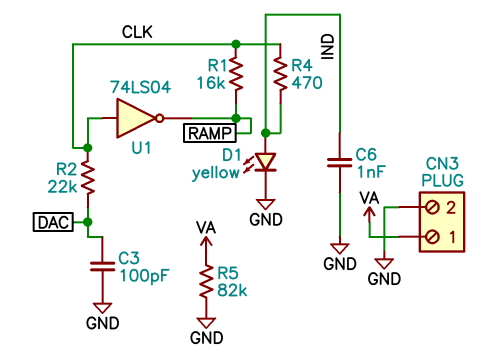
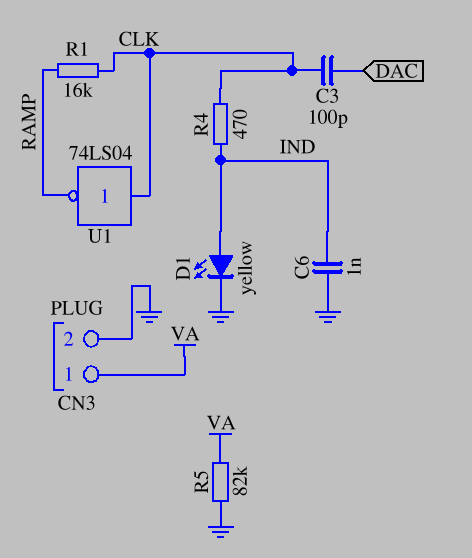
C3: 100pF (DAC, GND) -> 100pF (CLK, DAC)
R2: 22k (CLK, DAC) -> none

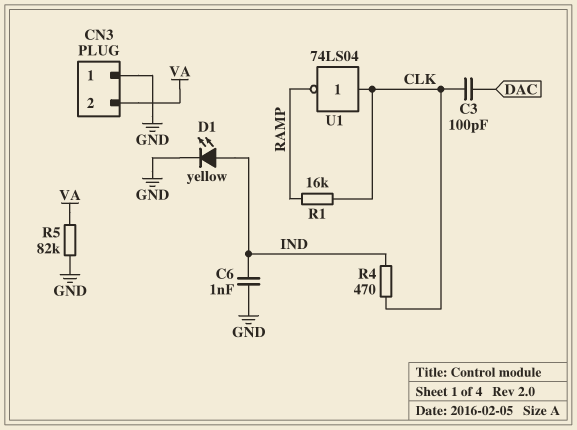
CN3 pin 1: VA -> GND
CN3 pin 2: GND -> VA

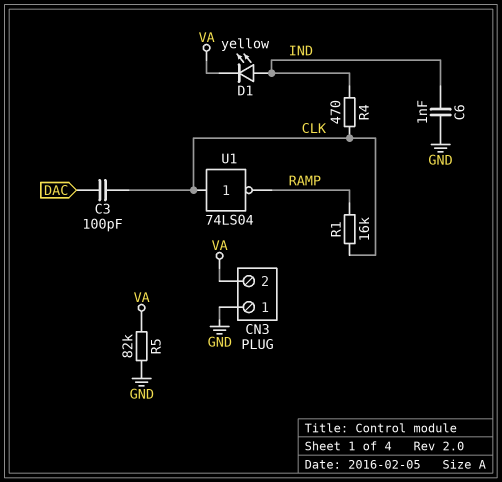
D1: LED yellow (A IND, K GND) -> LED yellow (A IND, K VA)

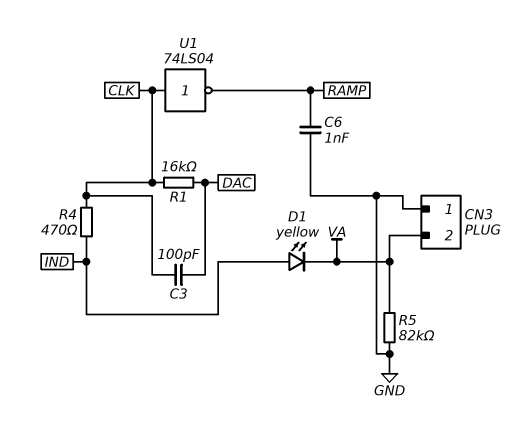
C6: 1nF (GND, IND) -> 1nF (GND, RAMP)
R1: 16k (CLK, RAMP) -> 16k (CLK, DAC)

